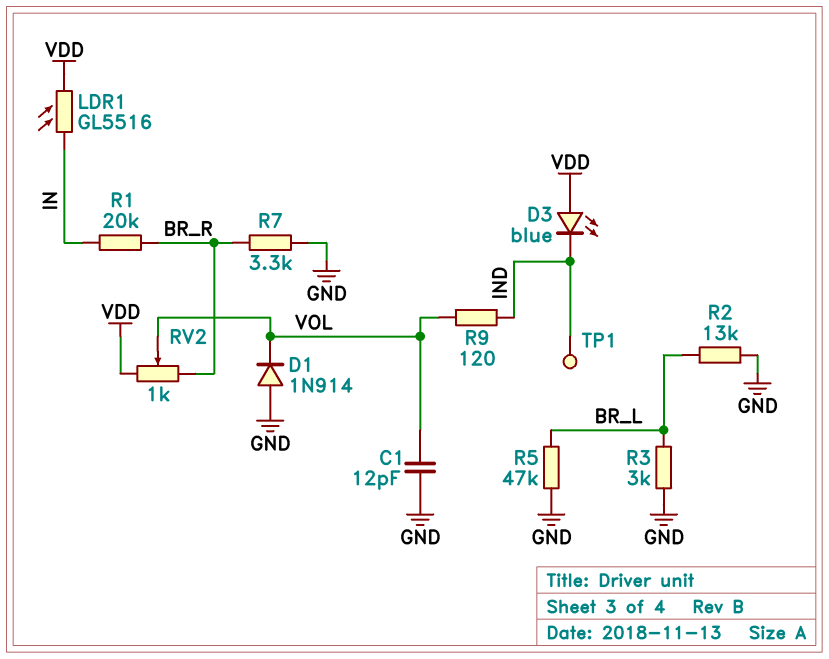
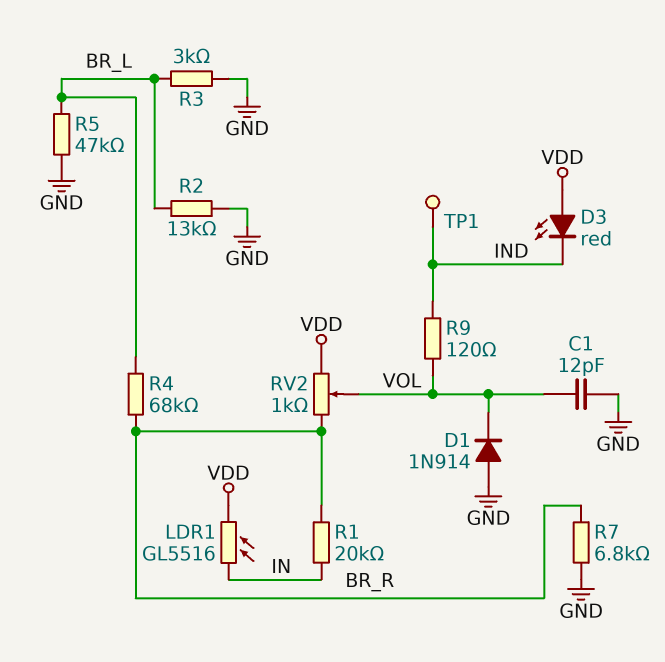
D3: LED blue (A VDD, K IND) -> LED red (A VDD, K IND)
R4: none -> 68k (BR_L, BR_R)
R7: 3.3k (BR_R, GND) -> 6.8k (BR_R, GND)

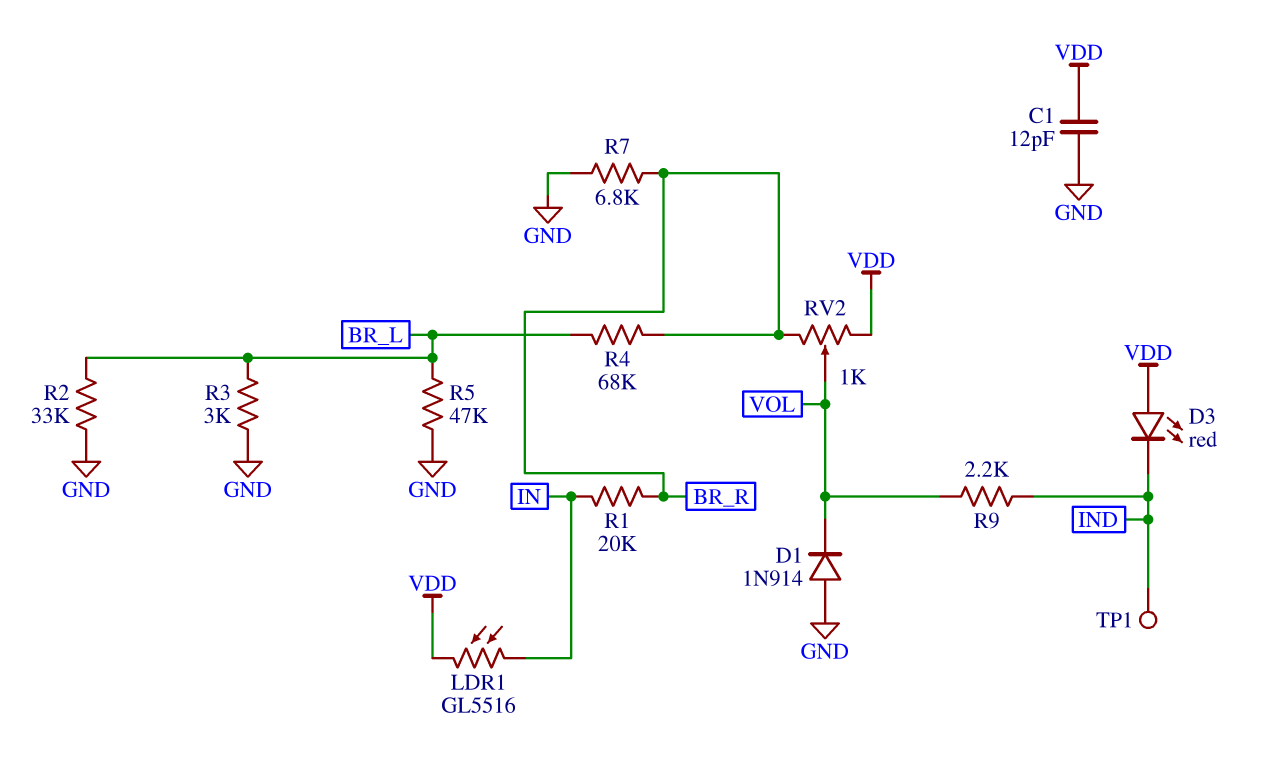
C1: 12pF (GND, VOL) -> 12pF (GND, VDD)
R2: 13k (BR_L, GND) -> 33k (BR_L, GND)
R9: 120 (IND, VOL) -> 2.2k (IND, VOL)

